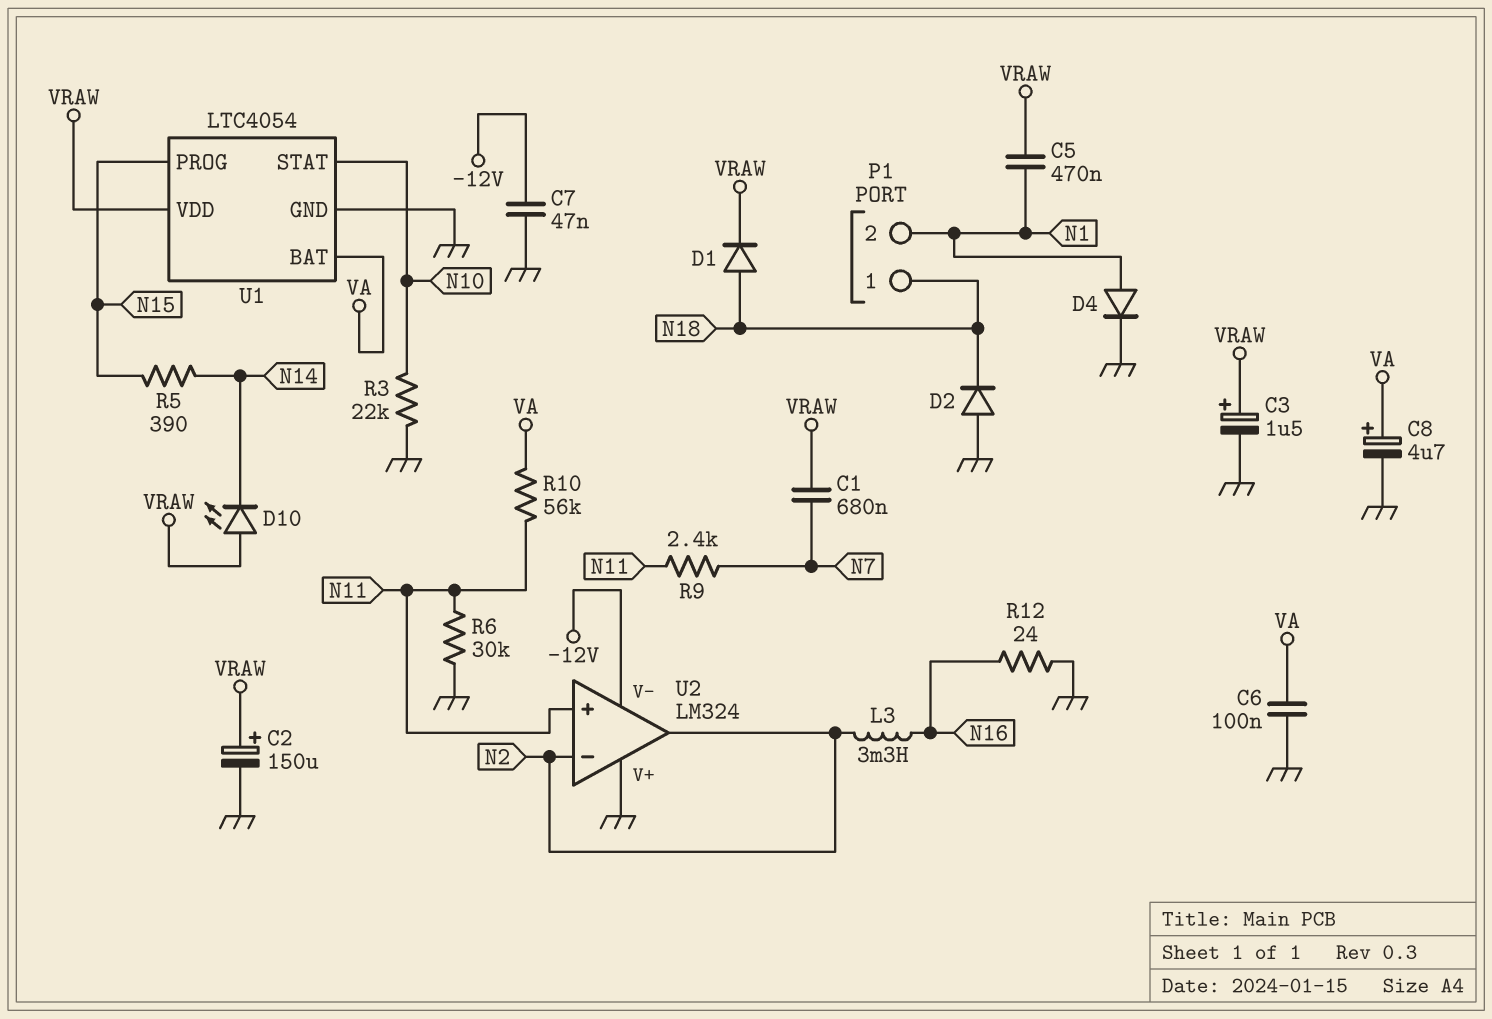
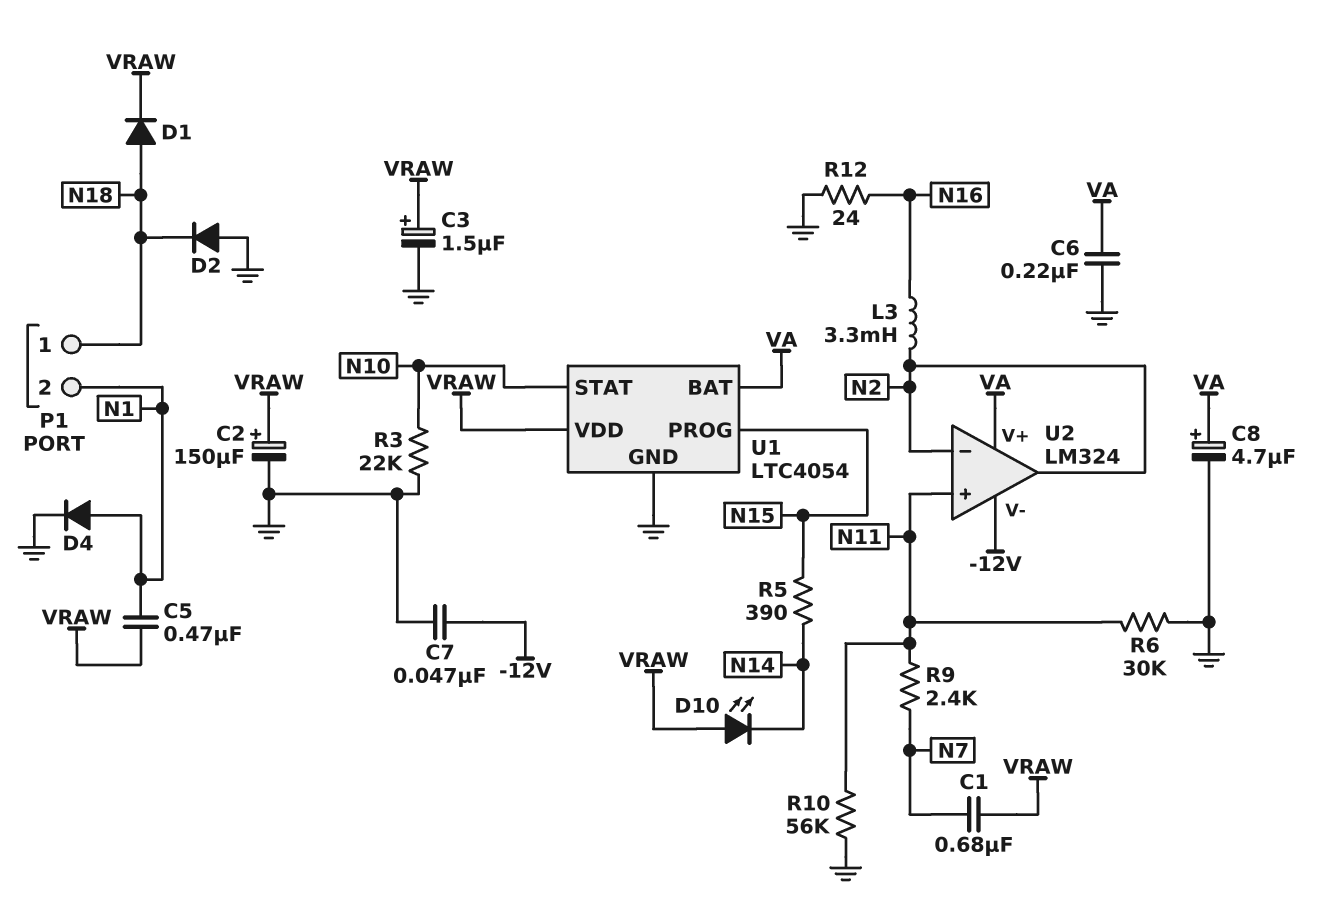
C6: 100nF (GND, VA) -> 220nF (GND, VA)
R10: 56k (N11, VA) -> 56k (GND, N11)
U2 pin V+: GND -> VA

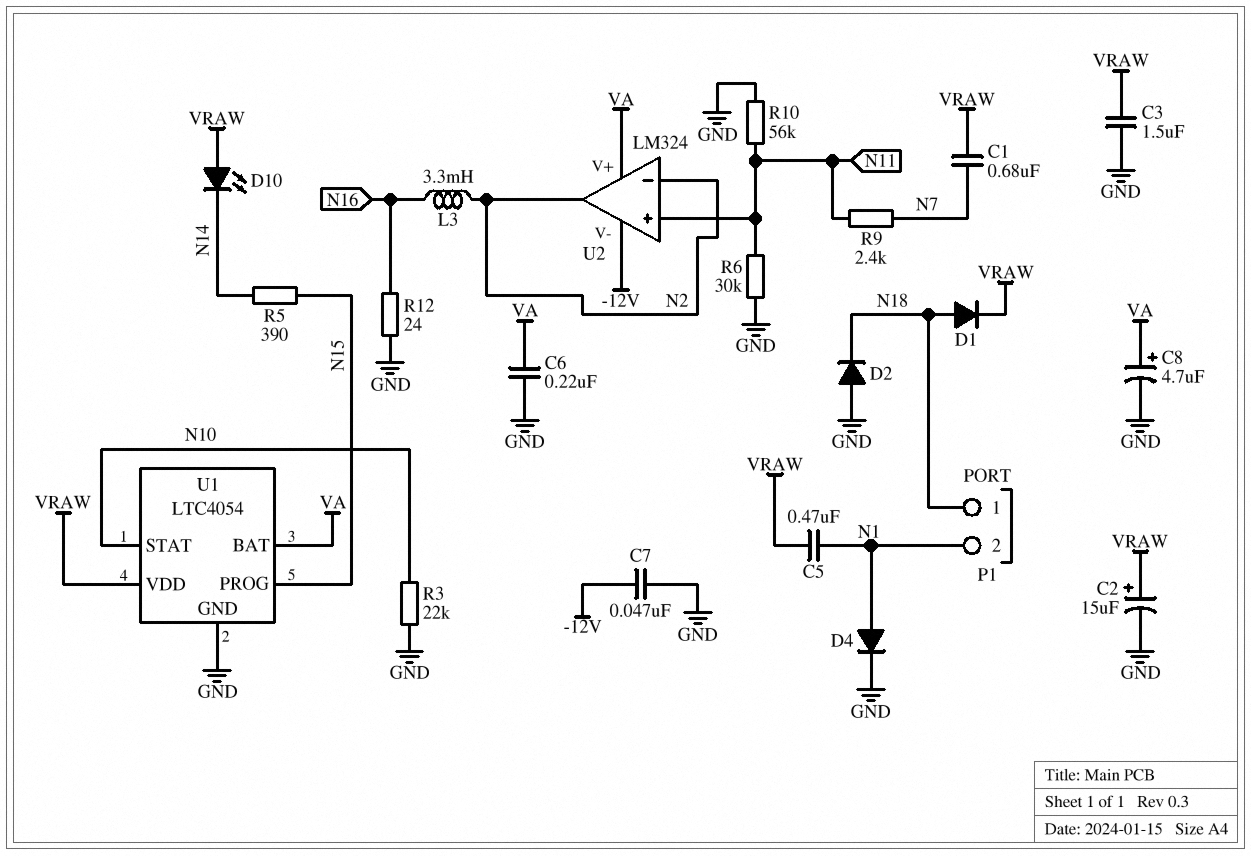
C2: 150uF (plus VRAW, minus GND) -> 15uF (plus VRAW, minus GND)
C3: 1.5uF (plus VRAW, minus GND) -> 1.5uF (GND, VRAW)

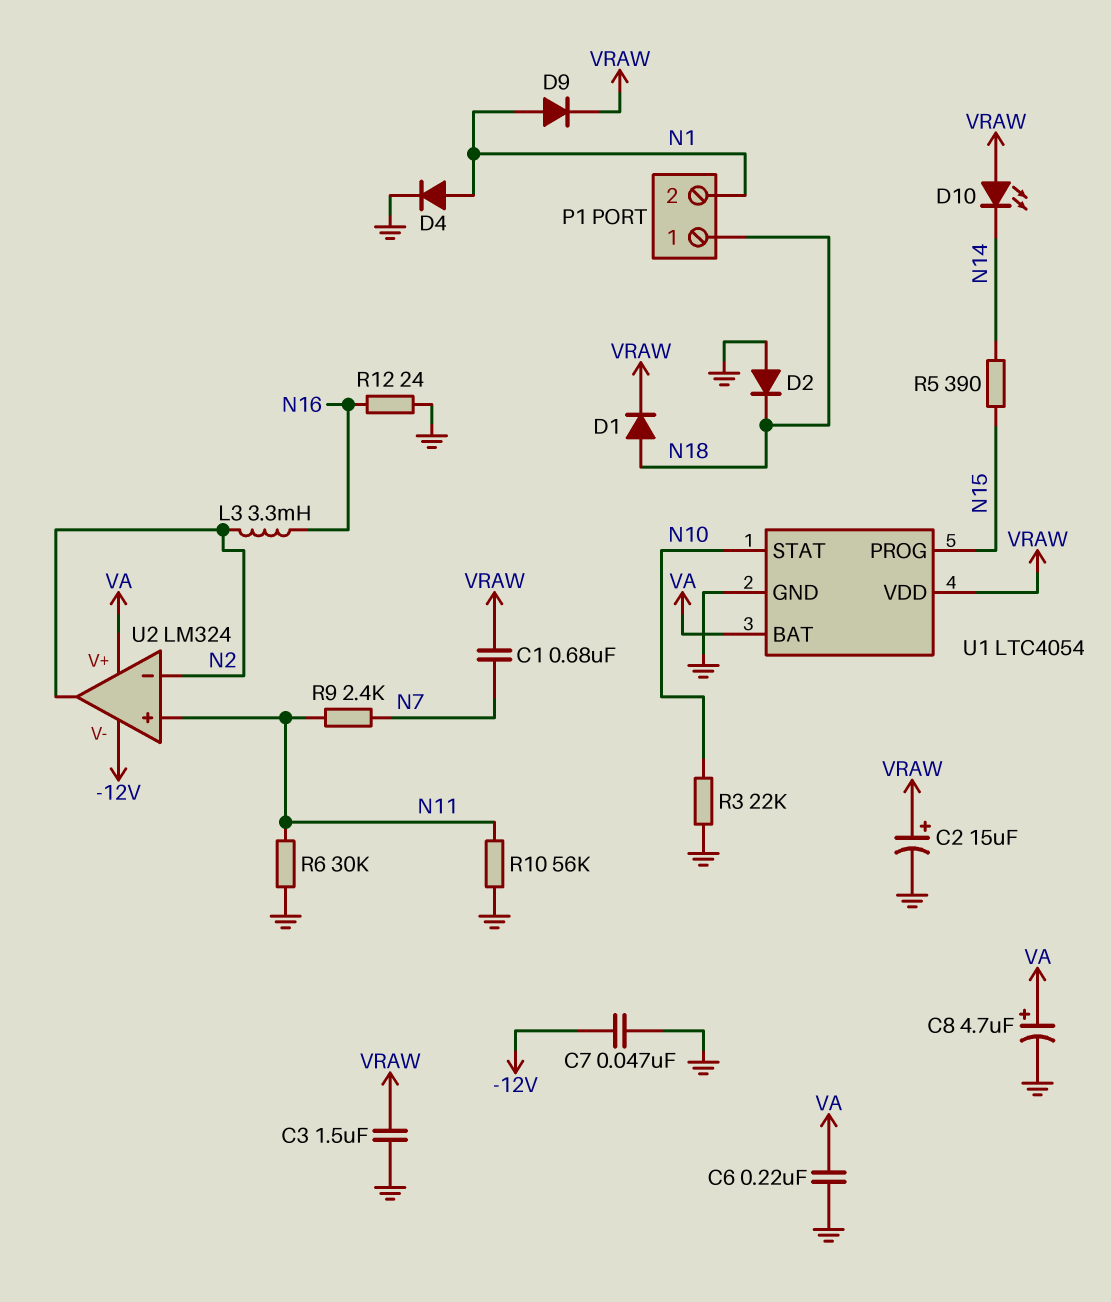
C5: 470nF (N1, VRAW) -> none
D9: none -> diode (A N1, K VRAW)

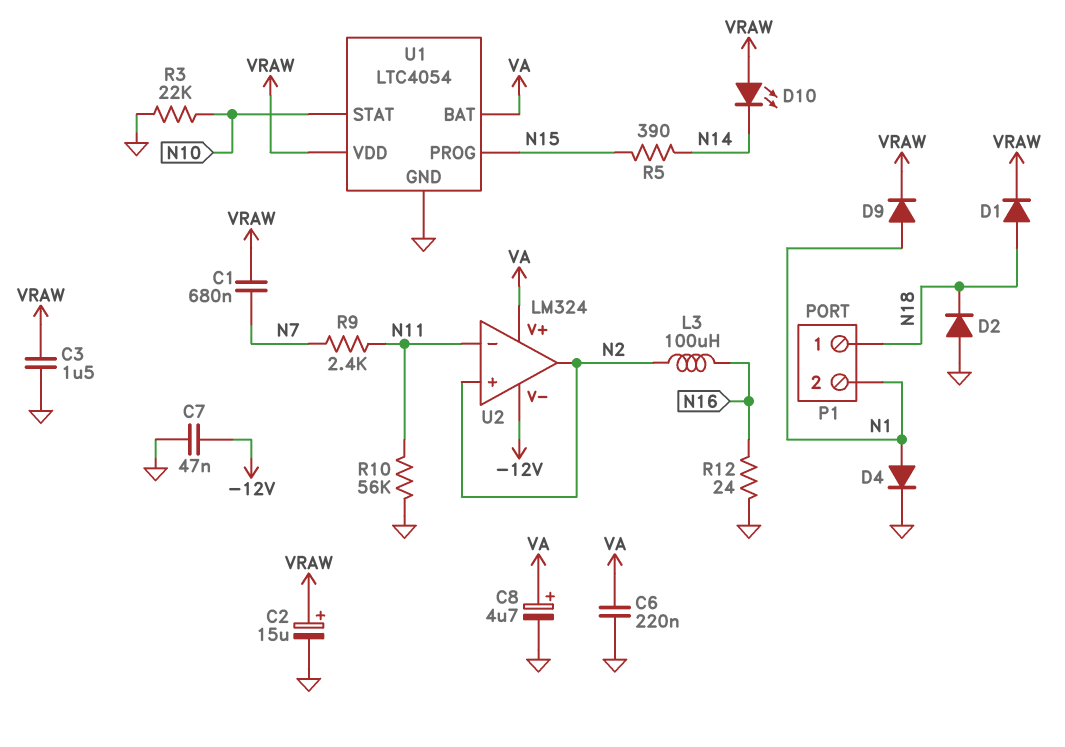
L3: 3.3mH (N2, N16) -> 100uH (N2, N16)
R6: 30k (GND, N11) -> none
U2 pin in+: N11 -> N2
U2 pin in-: N2 -> N11

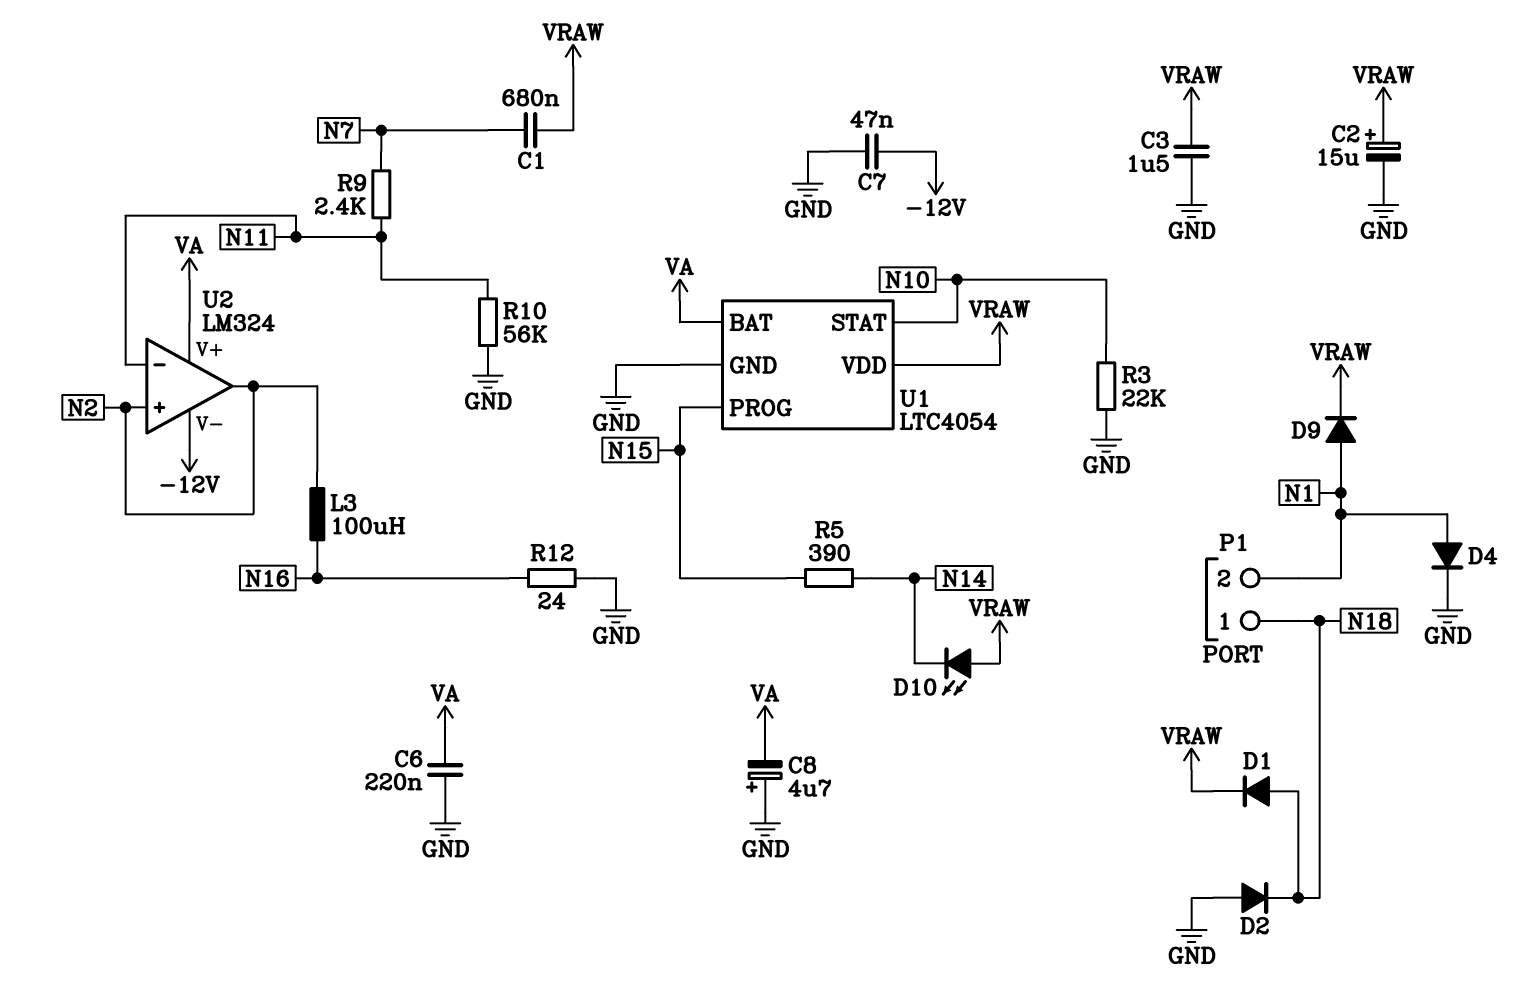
C8: 4.7uF (plus VA, minus GND) -> 4.7uF (plus GND, minus VA)

